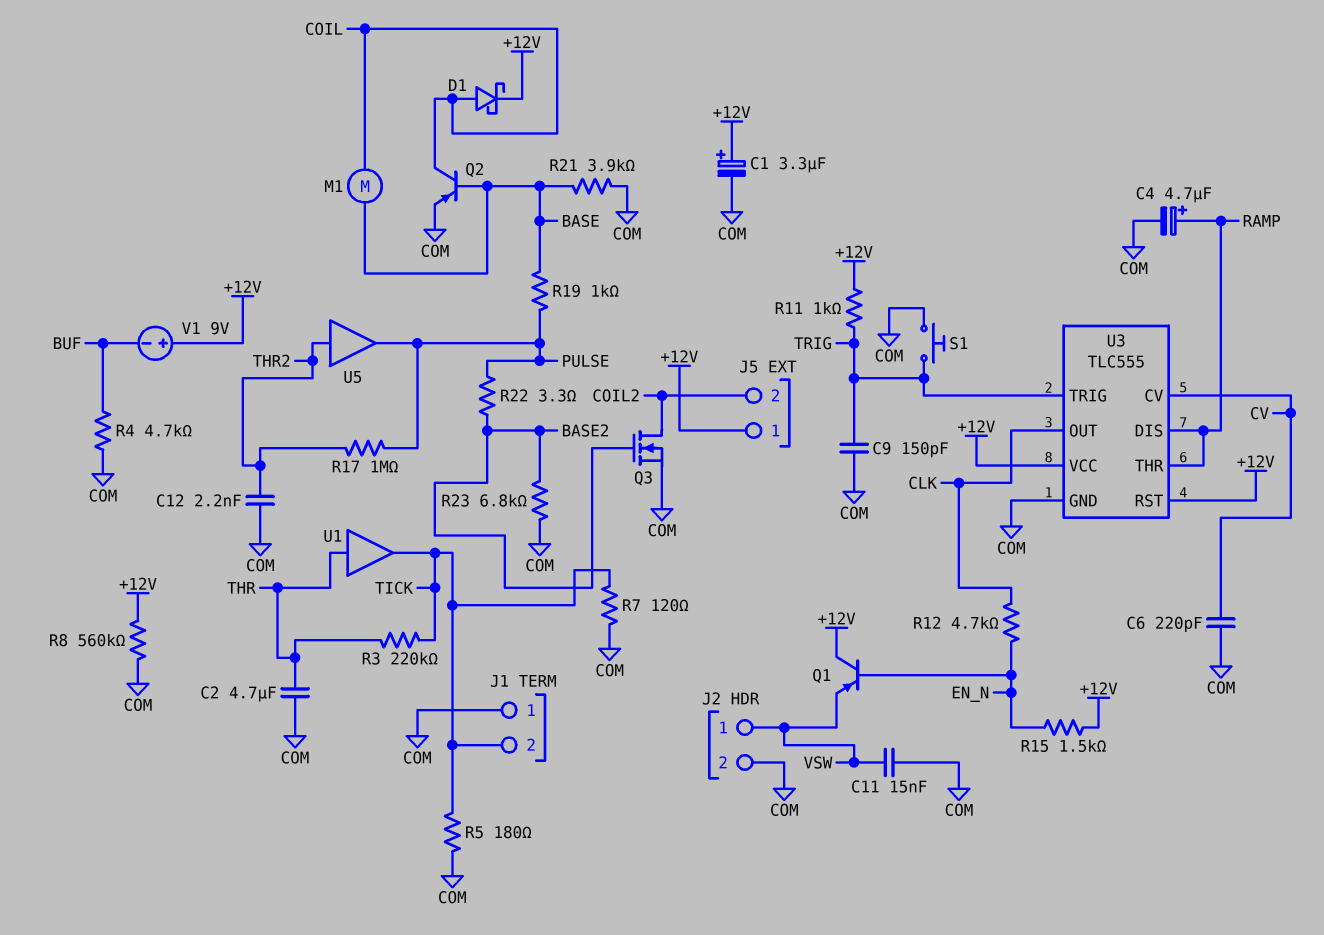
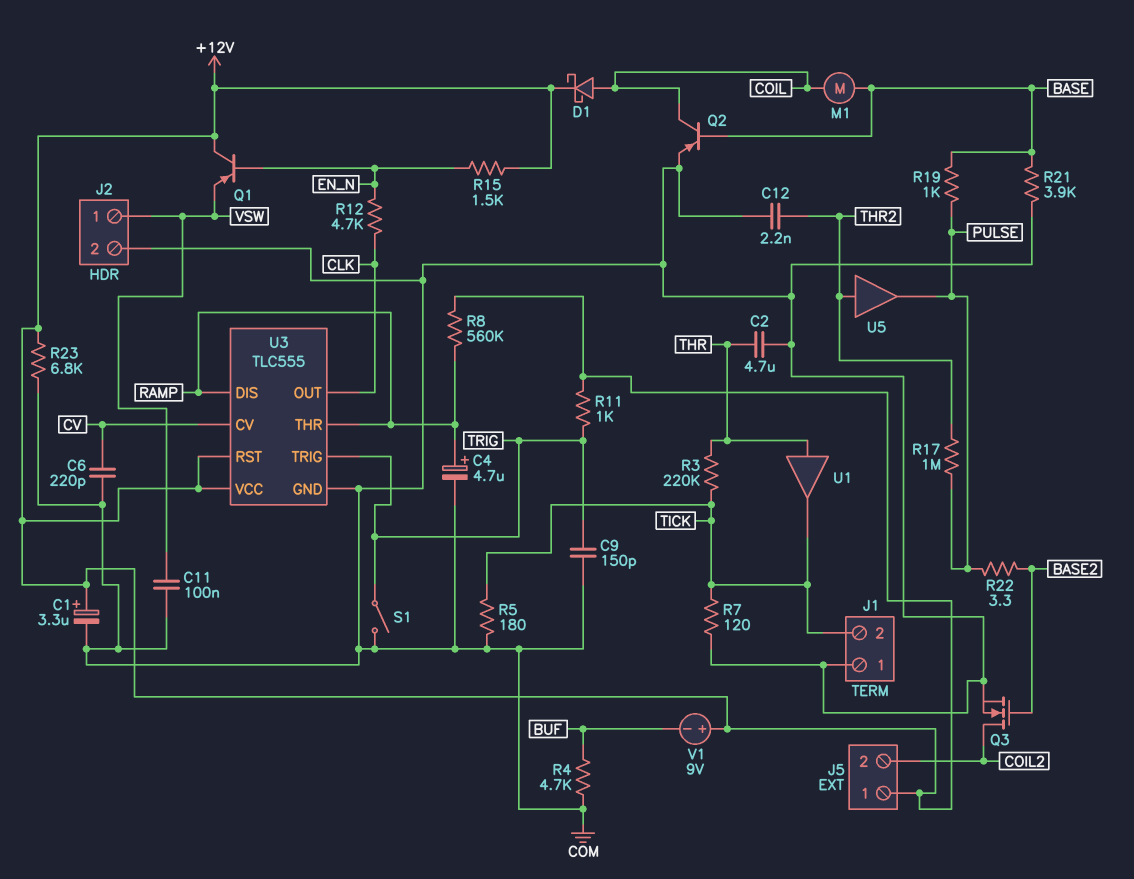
C11: 15nF (COM, VSW) -> 100nF (COM, VSW)
R8: 560k (+12V, COM) -> 560k (+12V, RAMP)
R23: 6.8k (BASE2, COM) -> 6.8k (+12V, COM)
S1: button (COM, TRIG) -> switch (COM, TRIG)

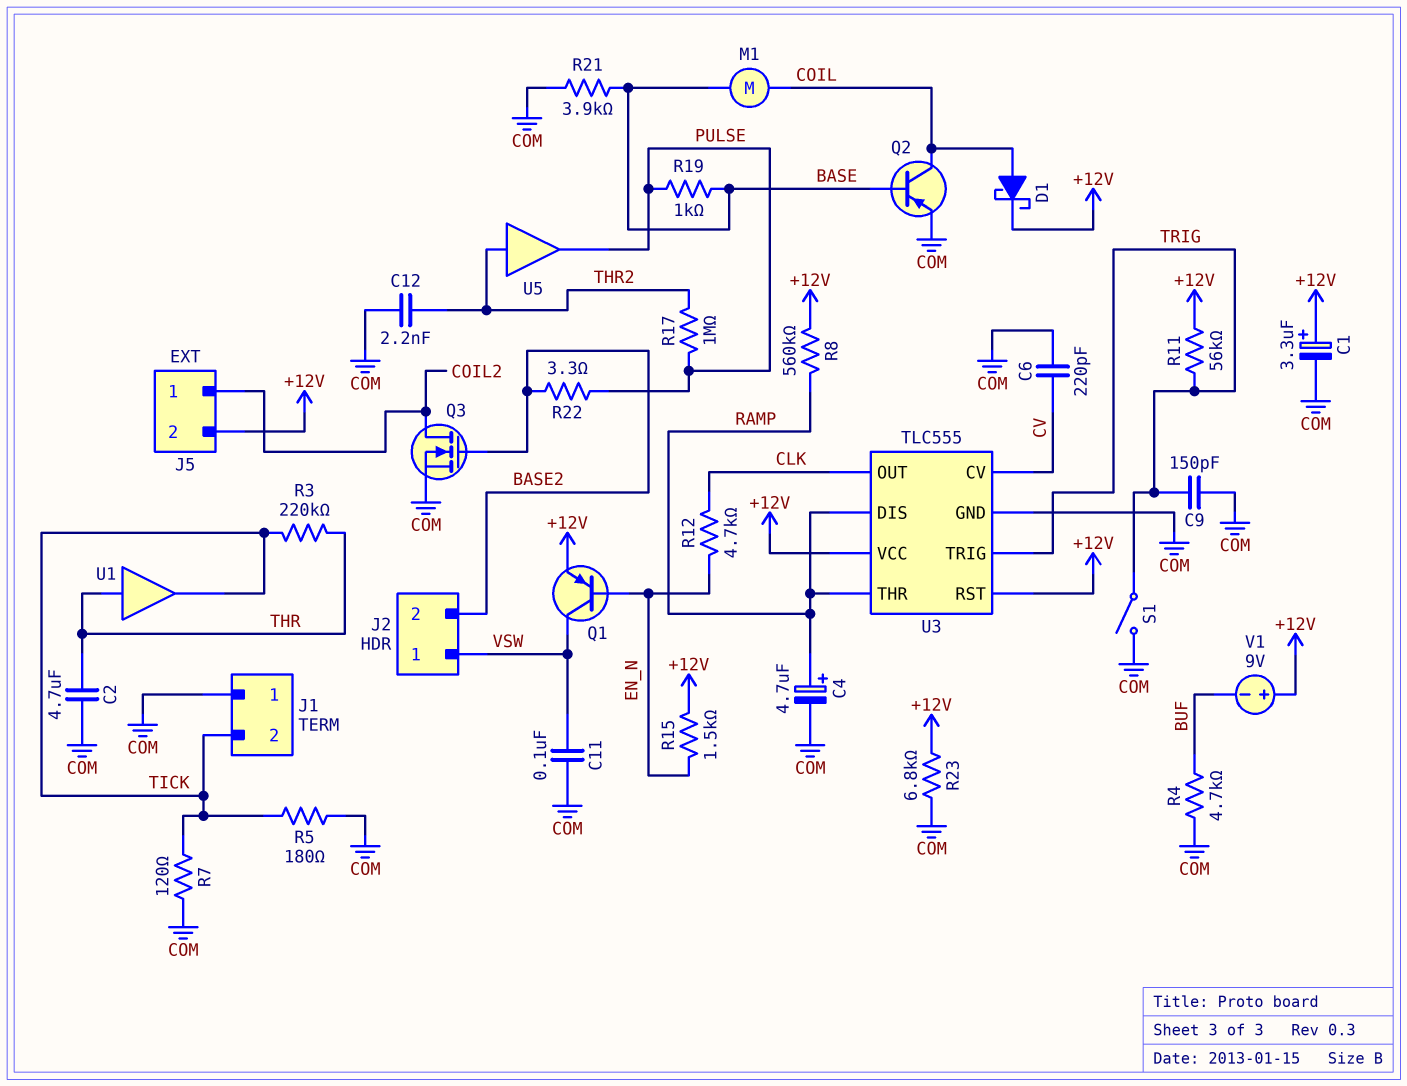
J2 pin 2: COM -> BASE2
J5 pin 1: +12V -> COIL2
J5 pin 2: COIL2 -> +12V
Q1: PNP (B EN_N, C +12V, E VSW) -> PNP (B EN_N, C VSW, E +12V)
R11: 1k (+12V, TRIG) -> 56k (+12V, TRIG)

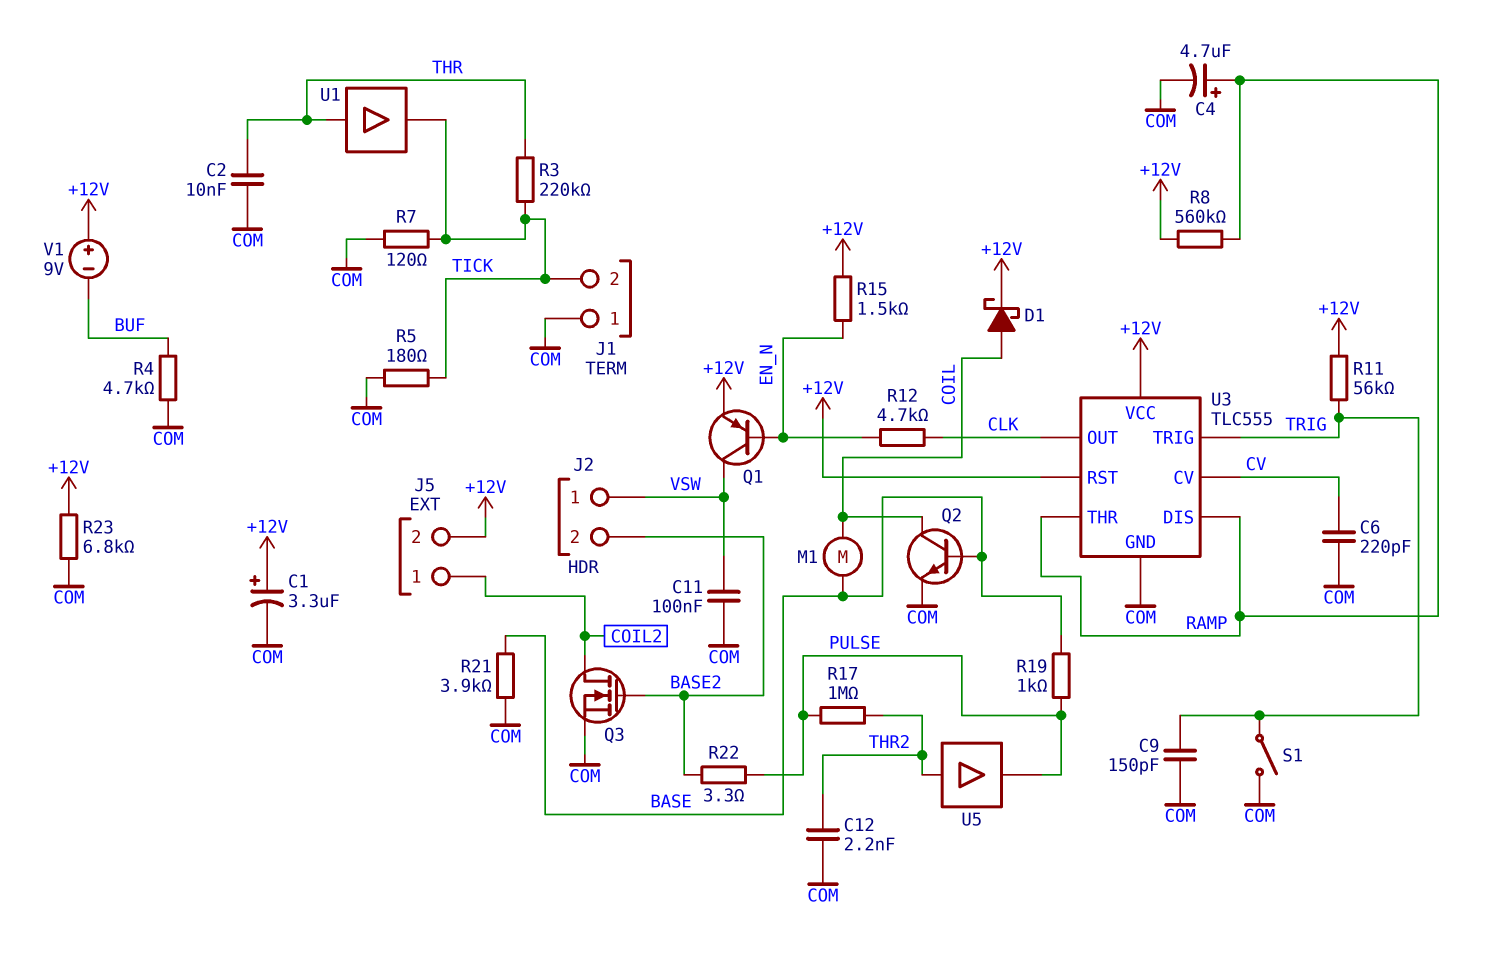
C2: 4.7uF (COM, THR) -> 10nF (COM, THR)
Q2: PNP (B BASE, C COIL, E COM) -> NPN (B BASE, C COIL, E COM)

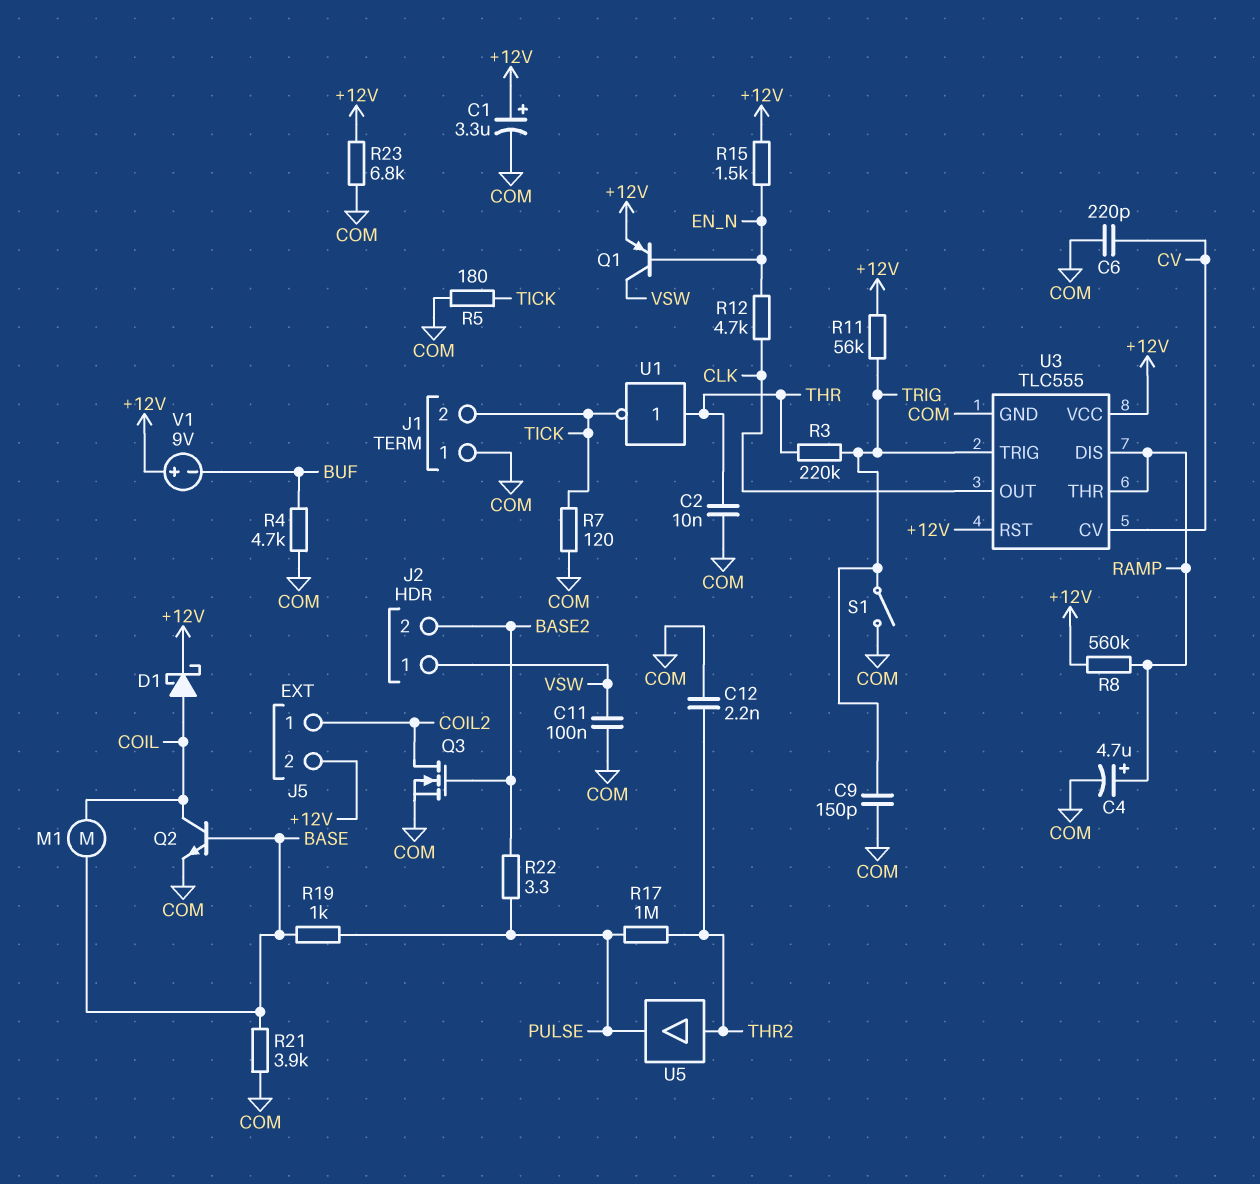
R3: 220k (THR, TICK) -> 220k (THR, TRIG)
U1: buffer (in THR, out TICK) -> NOT (in THR, out TICK)

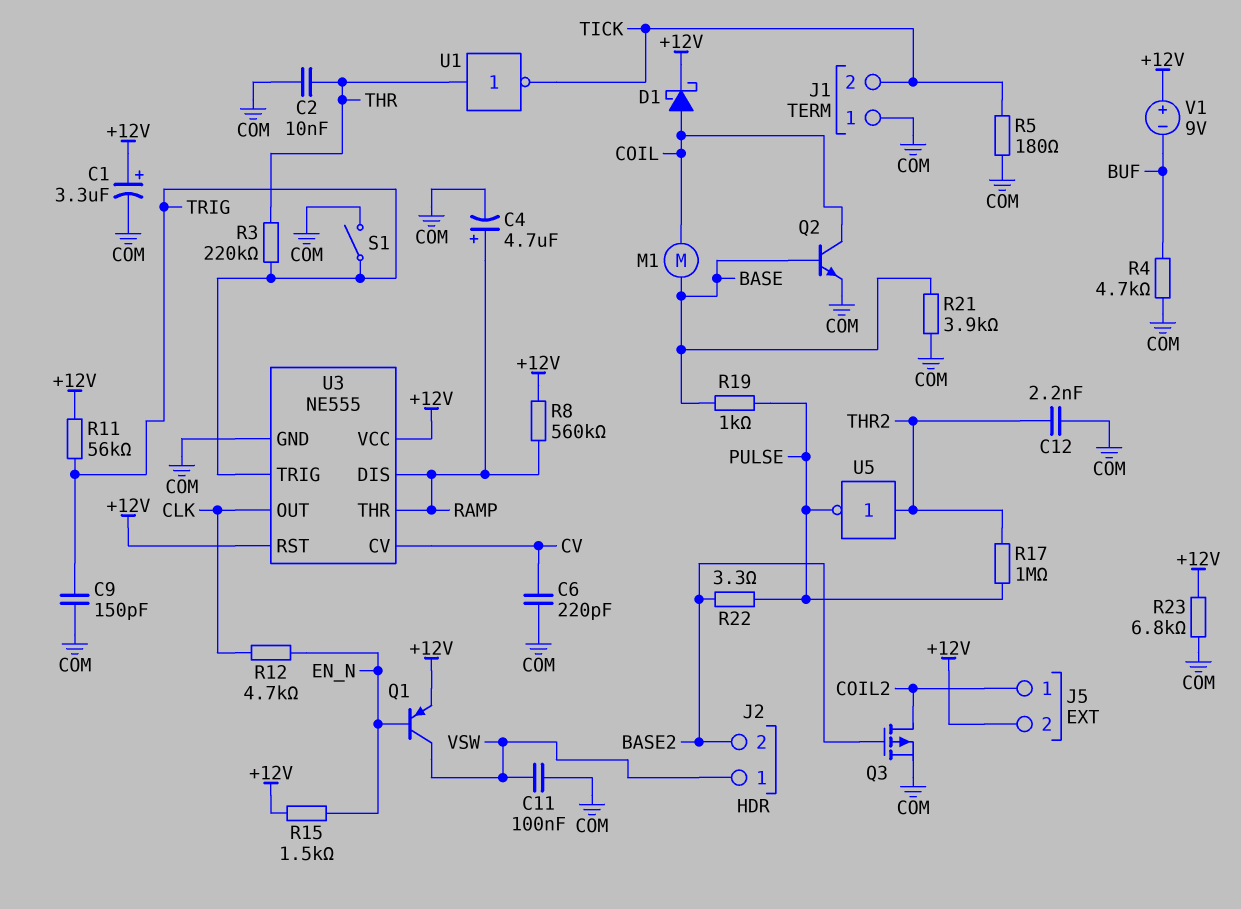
Q3: NMOS (G BASE2, D COIL2, S COM) -> PMOS (G BASE2, D COIL2, S COM)
R7: 120 (COM, TICK) -> none
U3: TLC555 -> NE555
U5: buffer (in THR2, out PULSE) -> NOT (in THR2, out PULSE)

